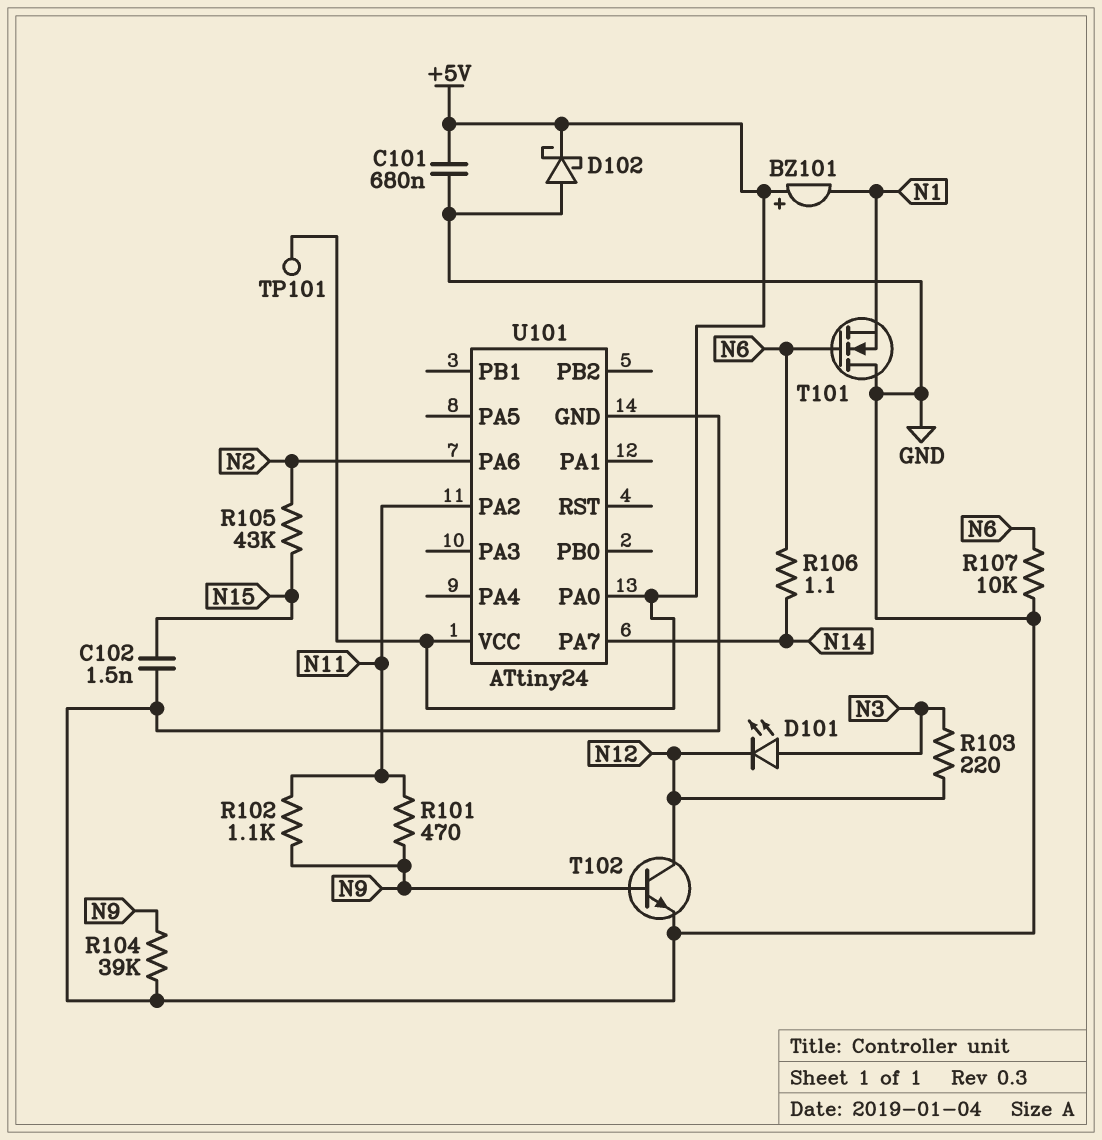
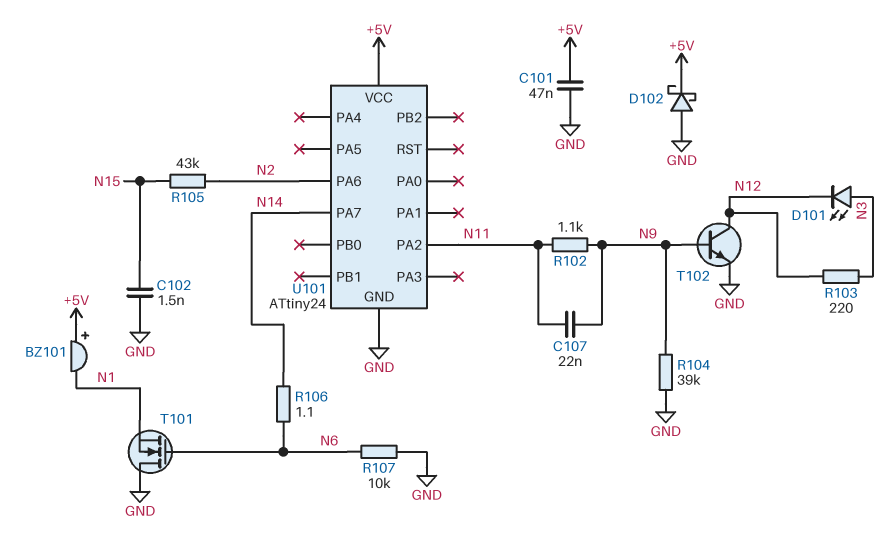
C101: 680nF (+5V, GND) -> 47nF (+5V, GND)
C107: none -> 22nF (N9, N11)
R101: 470 (N9, N11) -> none
TP101: test point (+5V) -> none
U101 pin PA0: +5V -> none

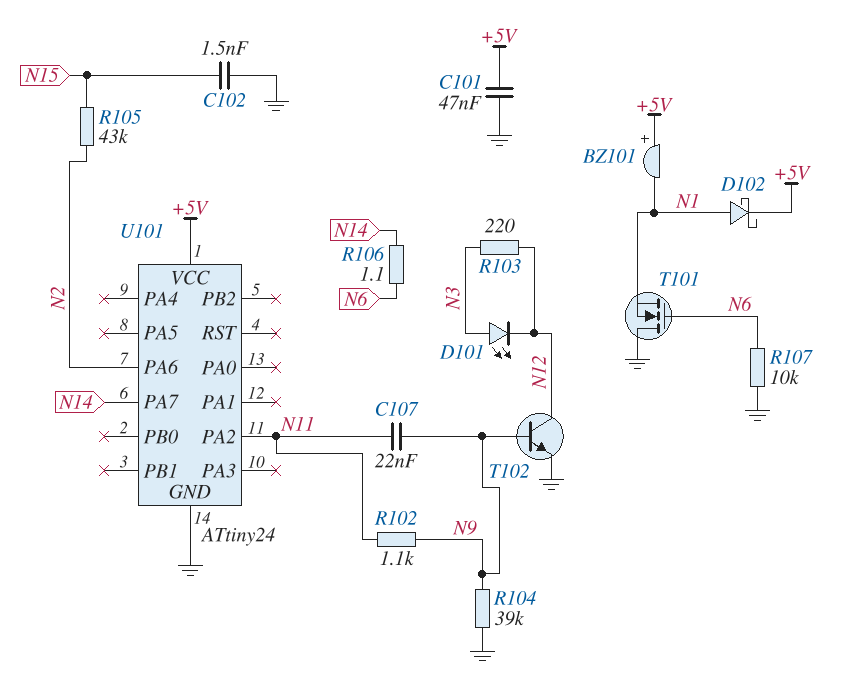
D102: schottky (A GND, K +5V) -> schottky (A N1, K +5V)

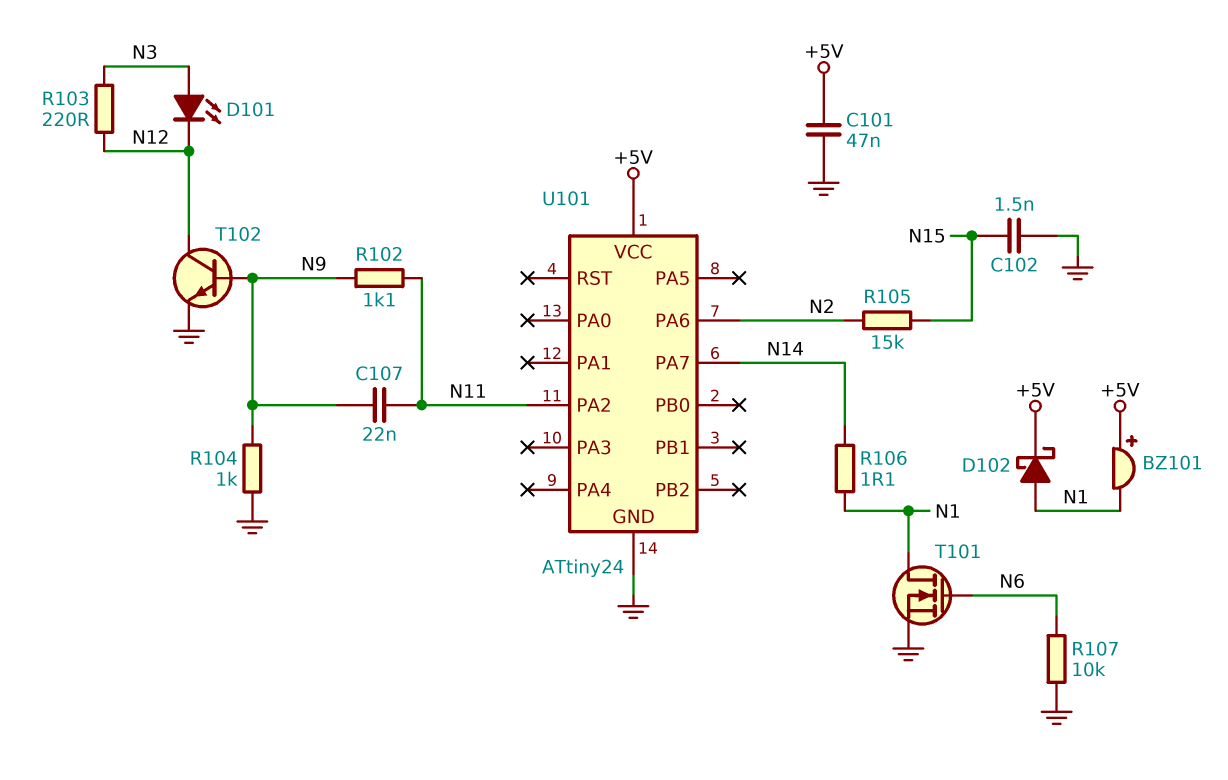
R104: 39k (GND, N9) -> 1k (GND, N9)
R105: 43k (N2, N15) -> 15k (N2, N15)
R106: 1.1 (N6, N14) -> 1.1 (N1, N14)
T101: NMOS (G N6, D GND, S N1) -> NMOS (G N6, D N1, S GND)

